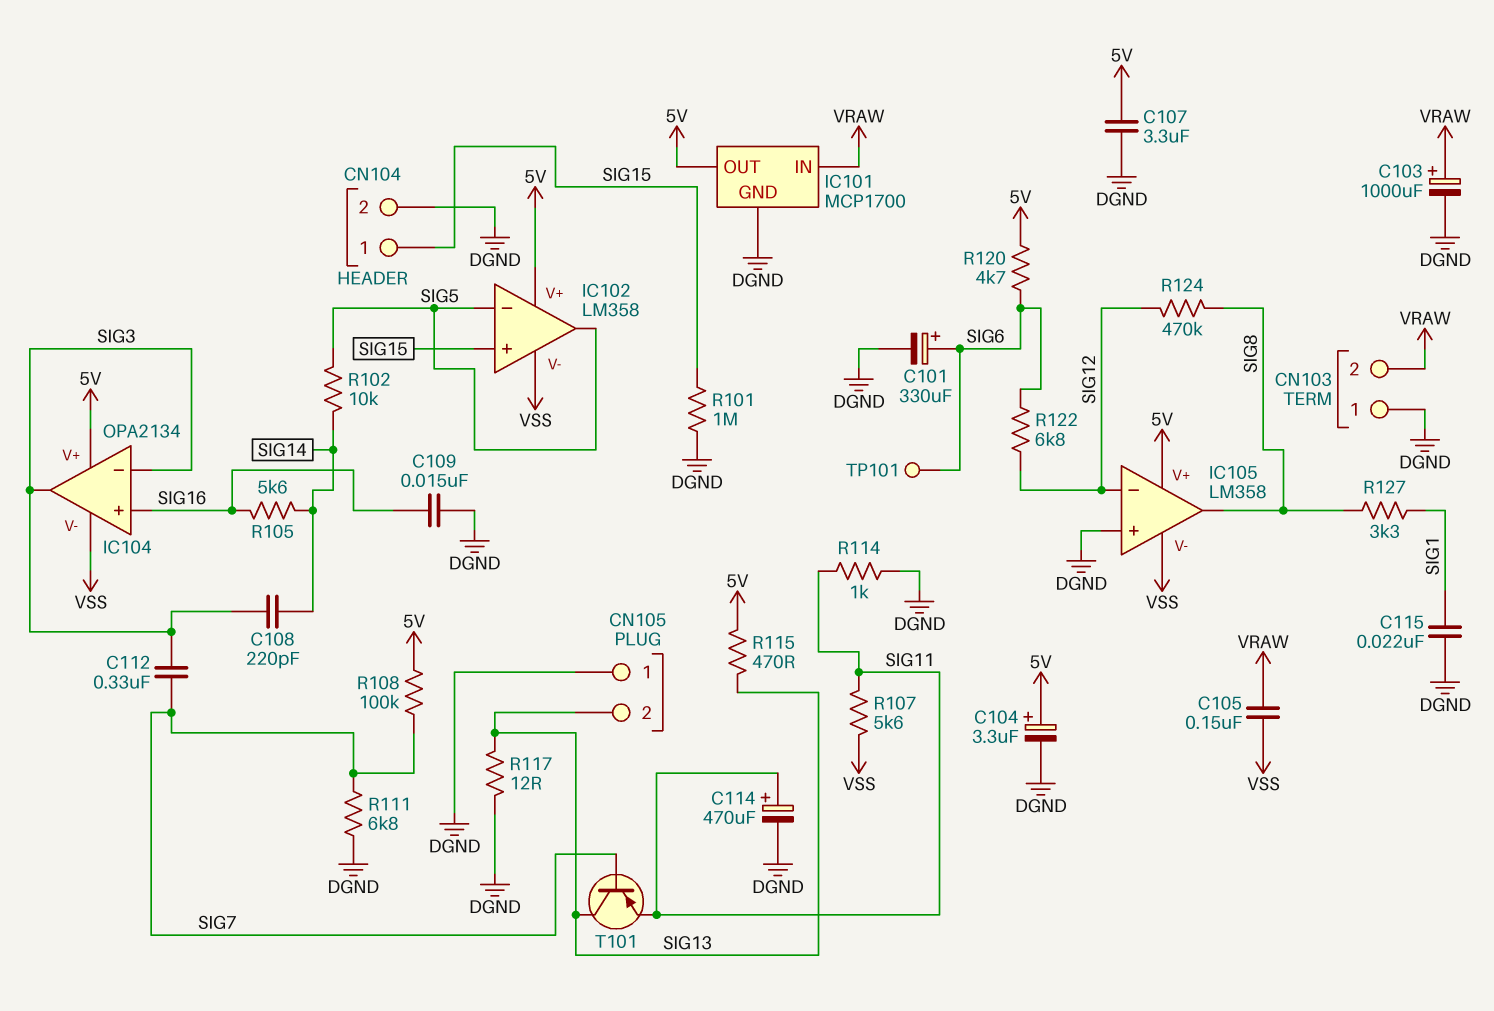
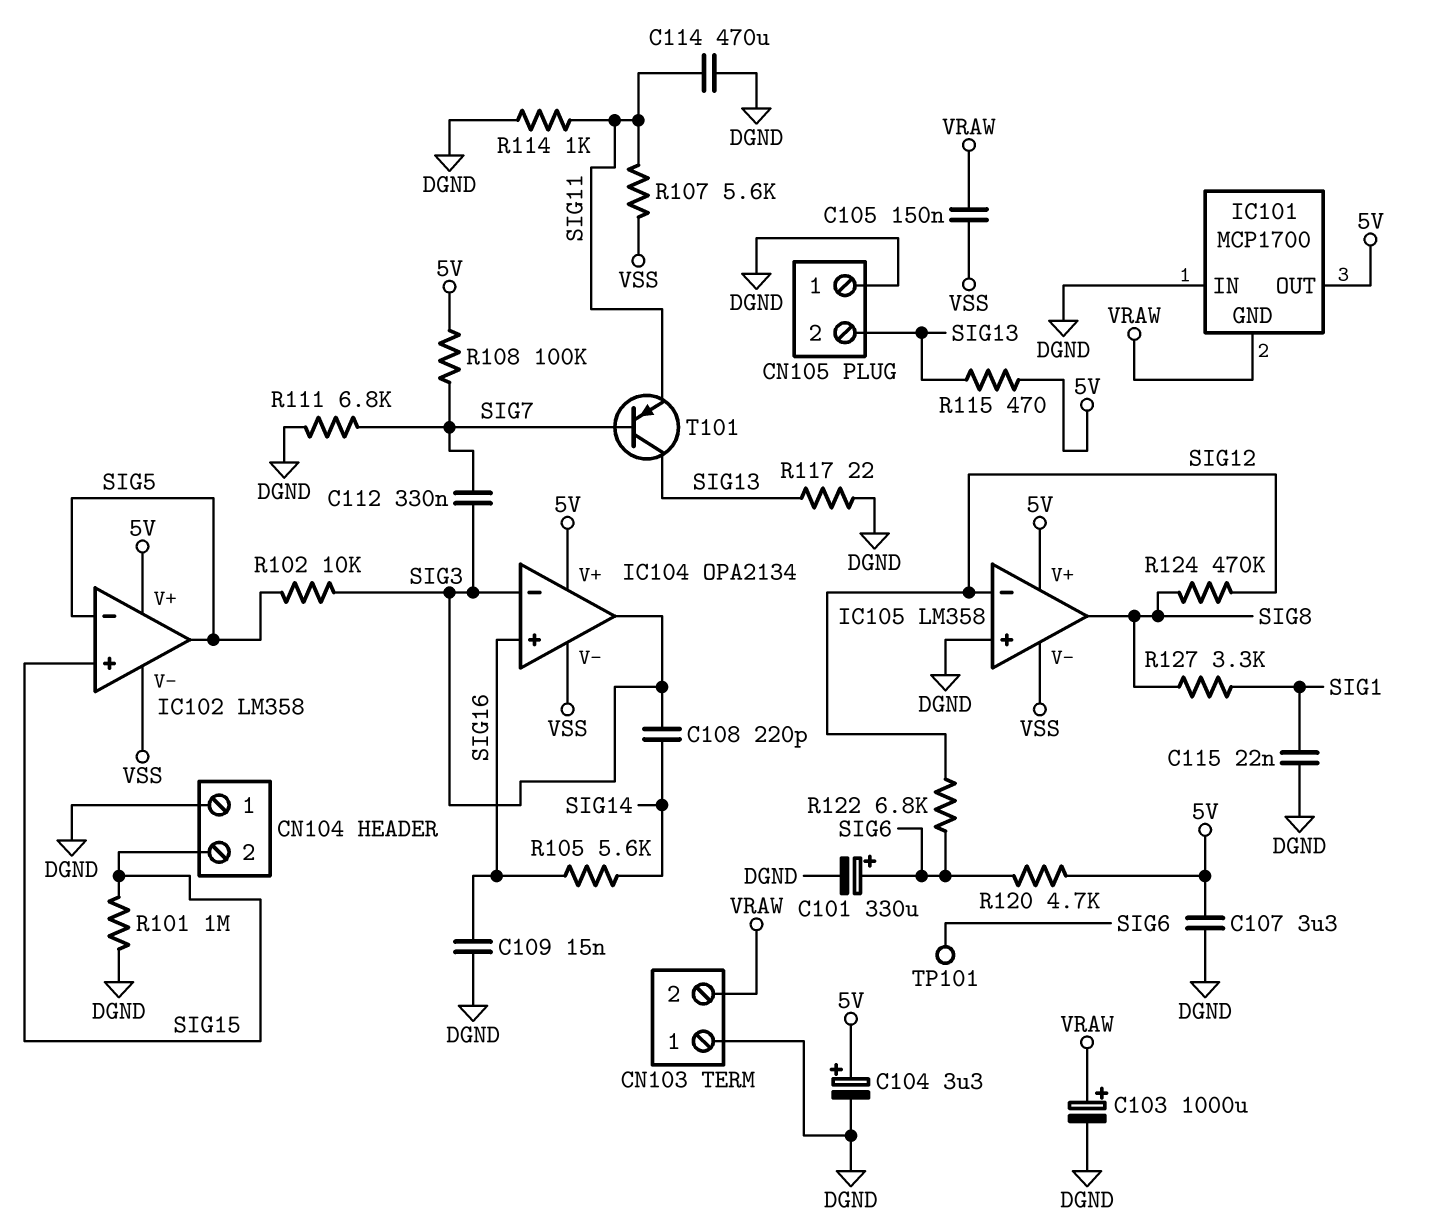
C114: 470uF (plus SIG11, minus DGND) -> 470uF (DGND, SIG11)
CN104 pin 1: SIG15 -> DGND
CN104 pin 2: DGND -> SIG15
IC101 pin GND: DGND -> VRAW
IC101 pin IN: VRAW -> DGND
R102: 10k (SIG5, SIG14) -> 10k (SIG3, SIG5)
R117: 12 (DGND, SIG13) -> 22 (DGND, SIG13)

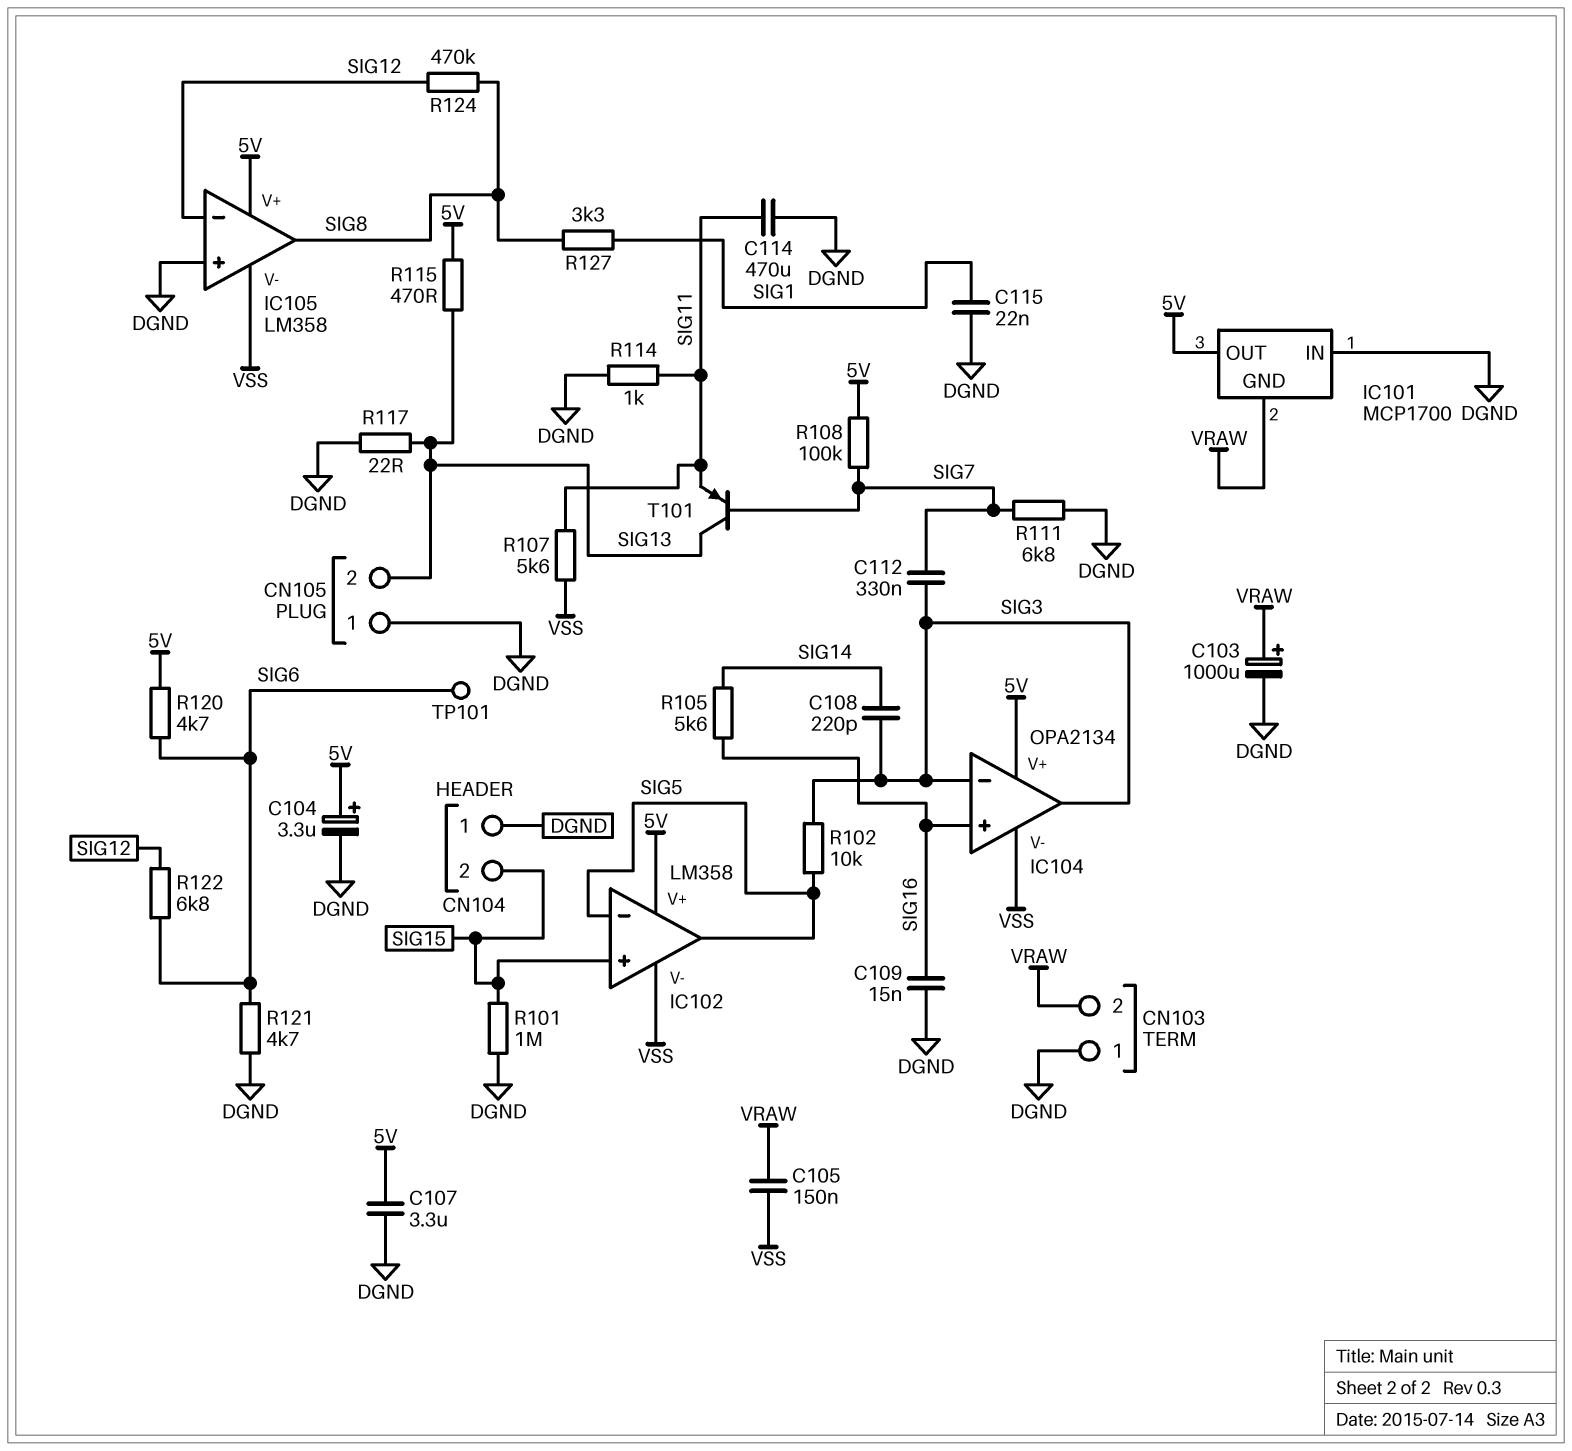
C101: 330uF (plus SIG6, minus DGND) -> none
R121: none -> 4.7k (DGND, SIG6)

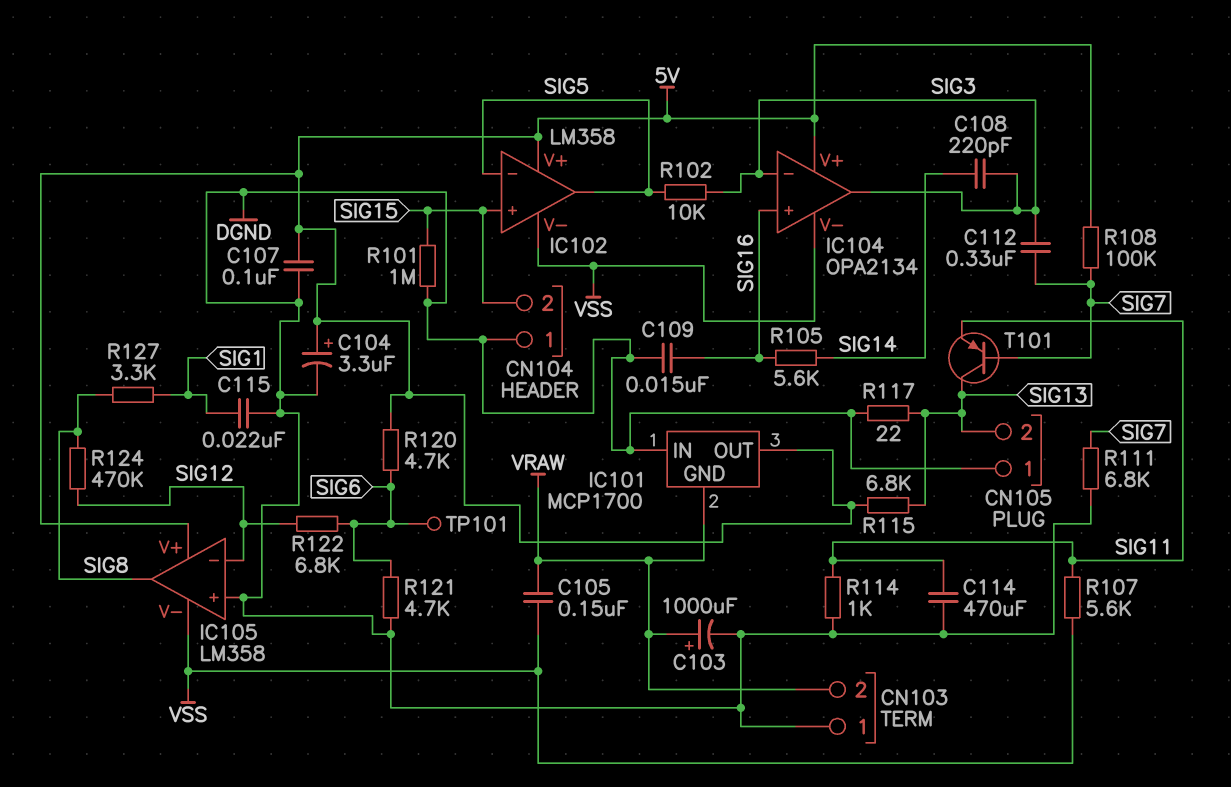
C107: 3.3uF (5V, DGND) -> 100nF (5V, DGND)
R115: 470 (5V, SIG13) -> 6.8k (5V, SIG13)

